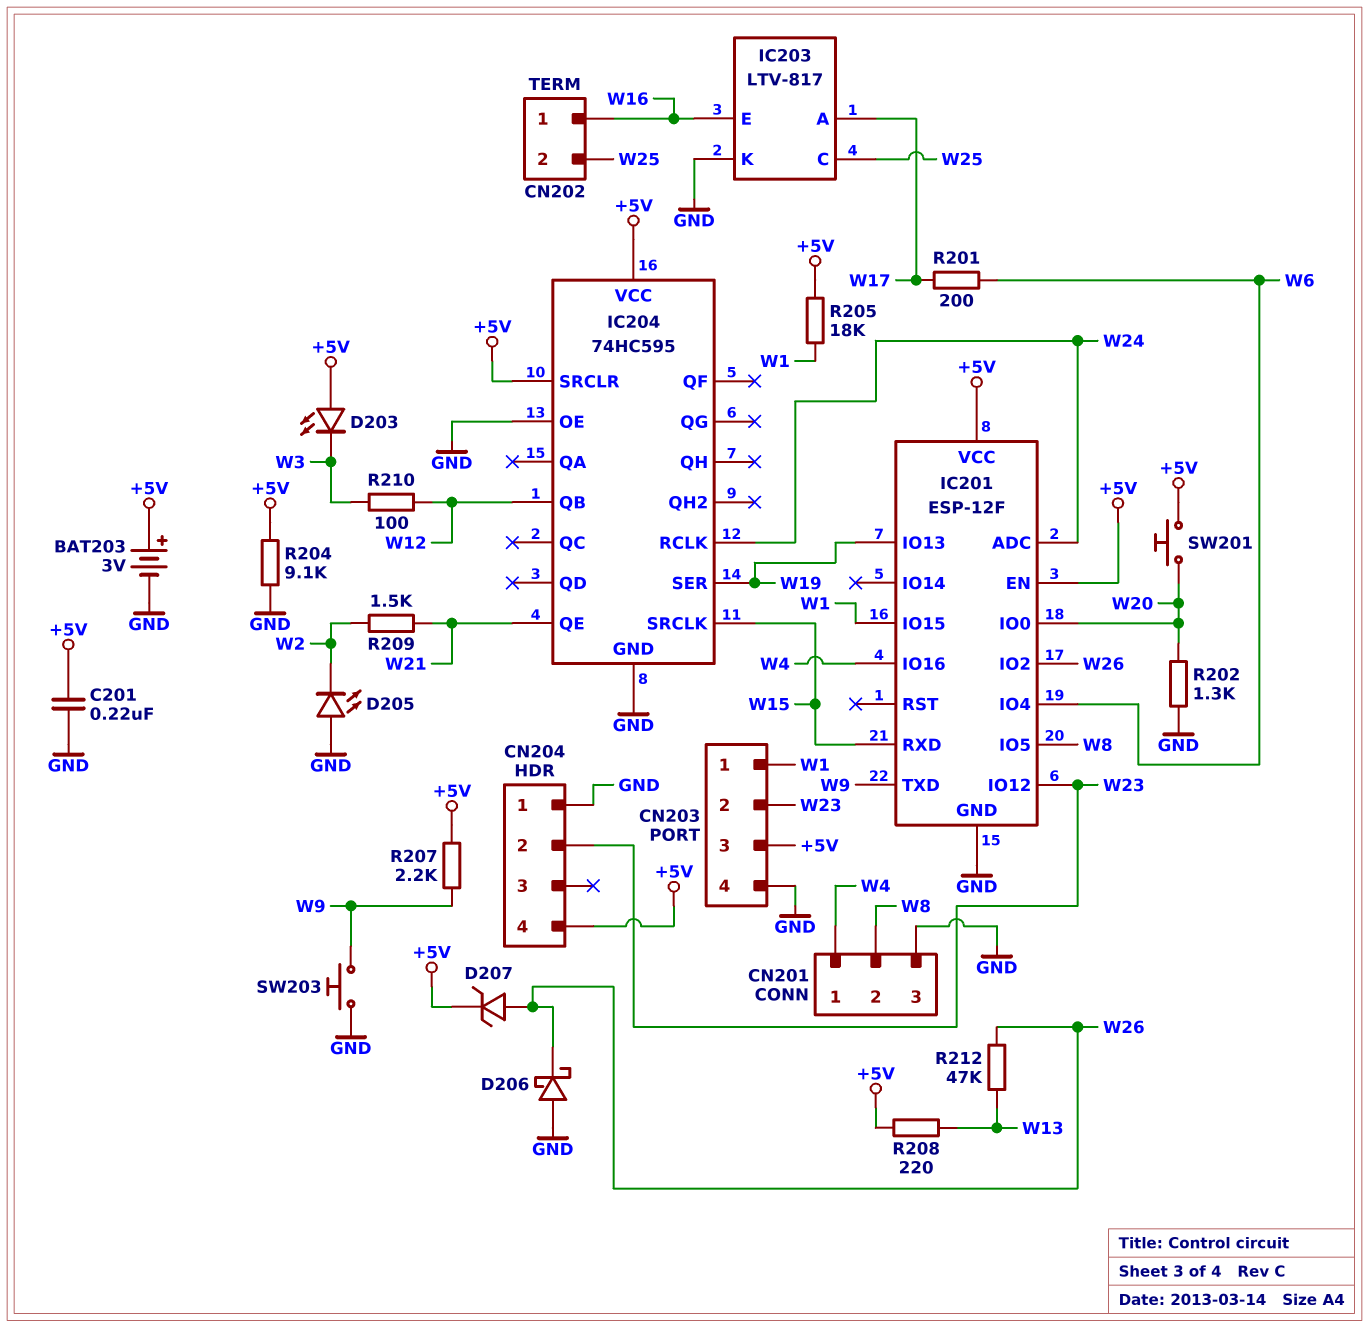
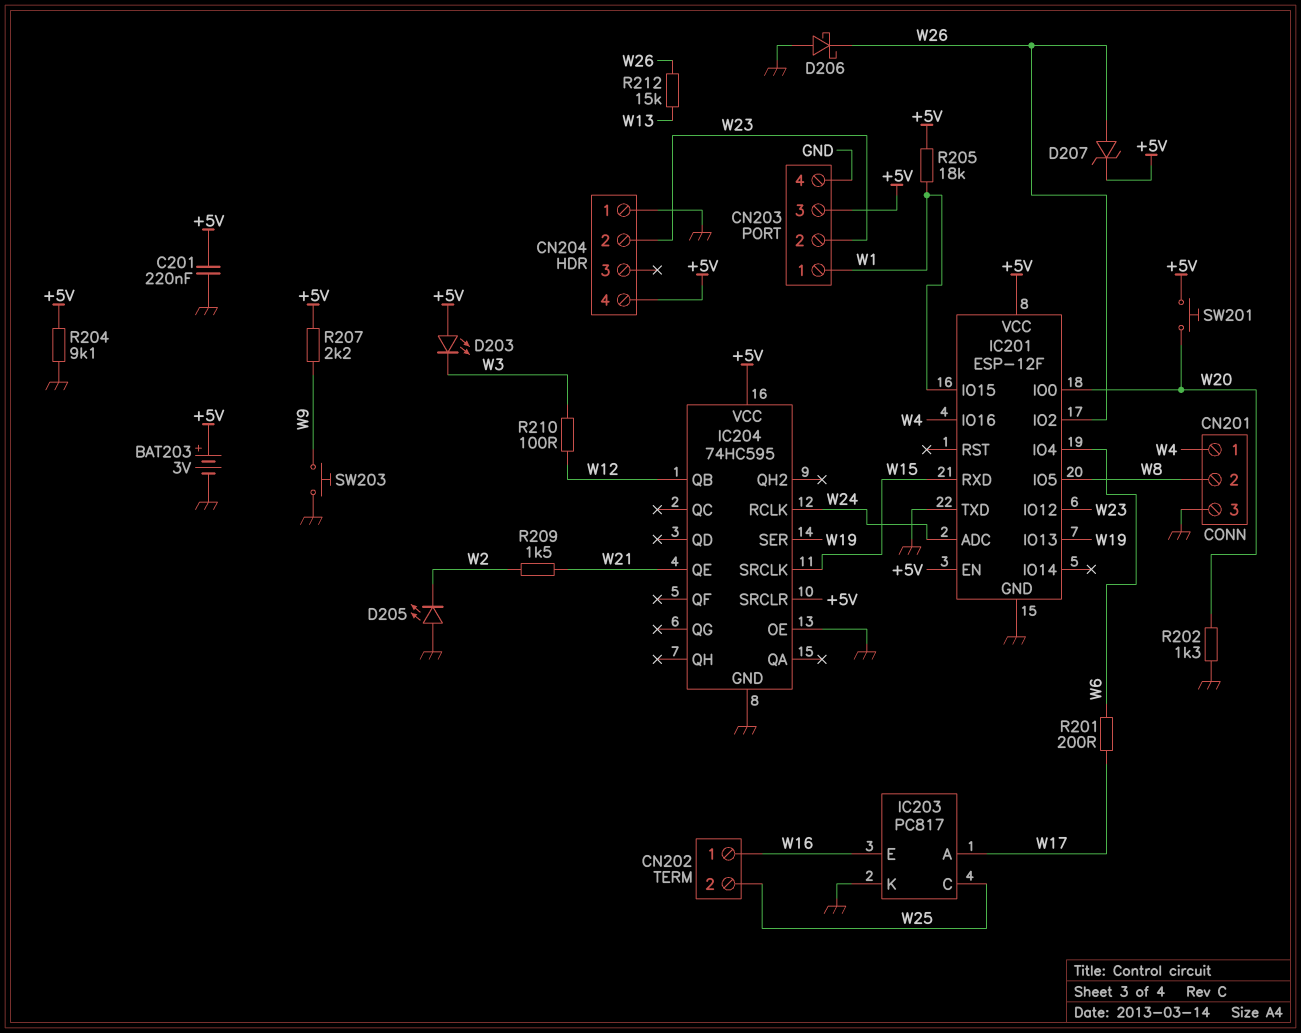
IC201 pin TXD: W9 -> GND
IC203: LTV-817 -> PC817
R208: 220 (+5V, W13) -> none
R212: 47k (W13, W26) -> 15k (W13, W26)

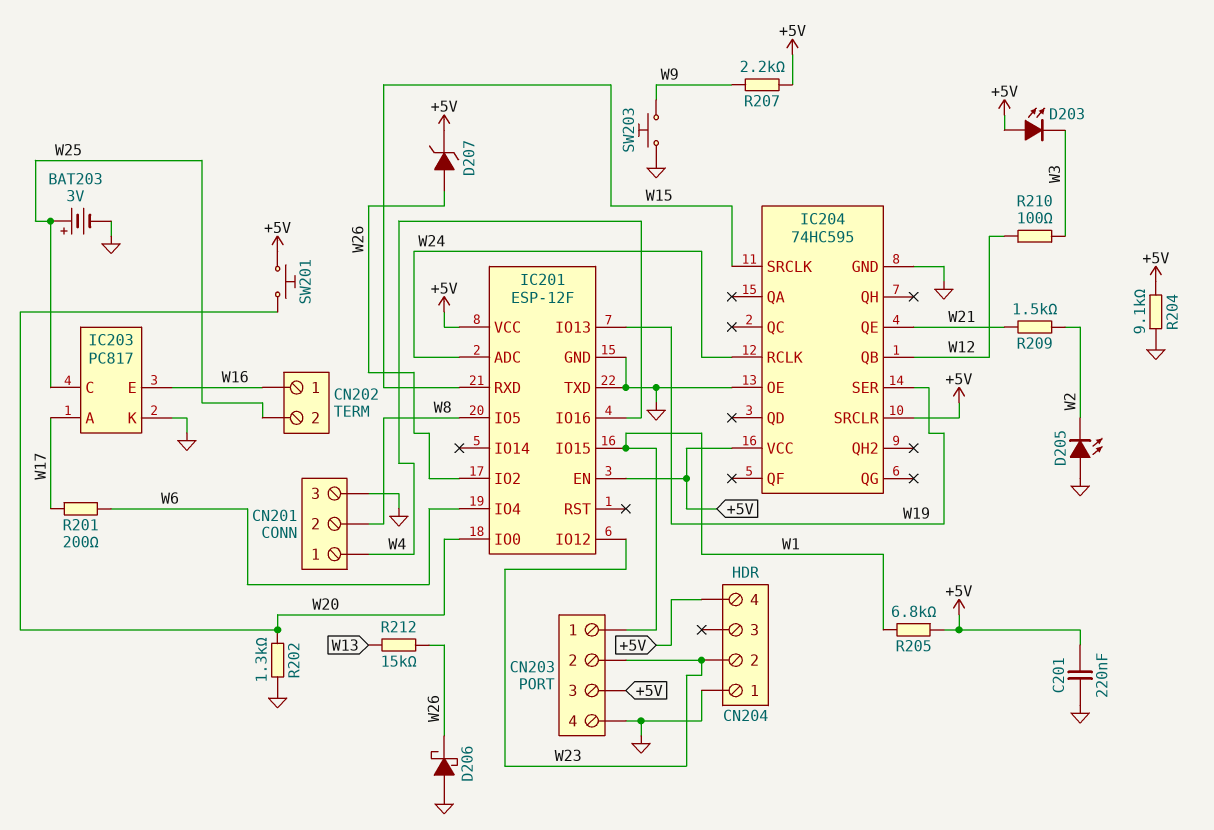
BAT203: 3V (plus +5V, minus GND) -> 3V (plus W25, minus GND)
R205: 18k (+5V, W1) -> 6.8k (+5V, W1)

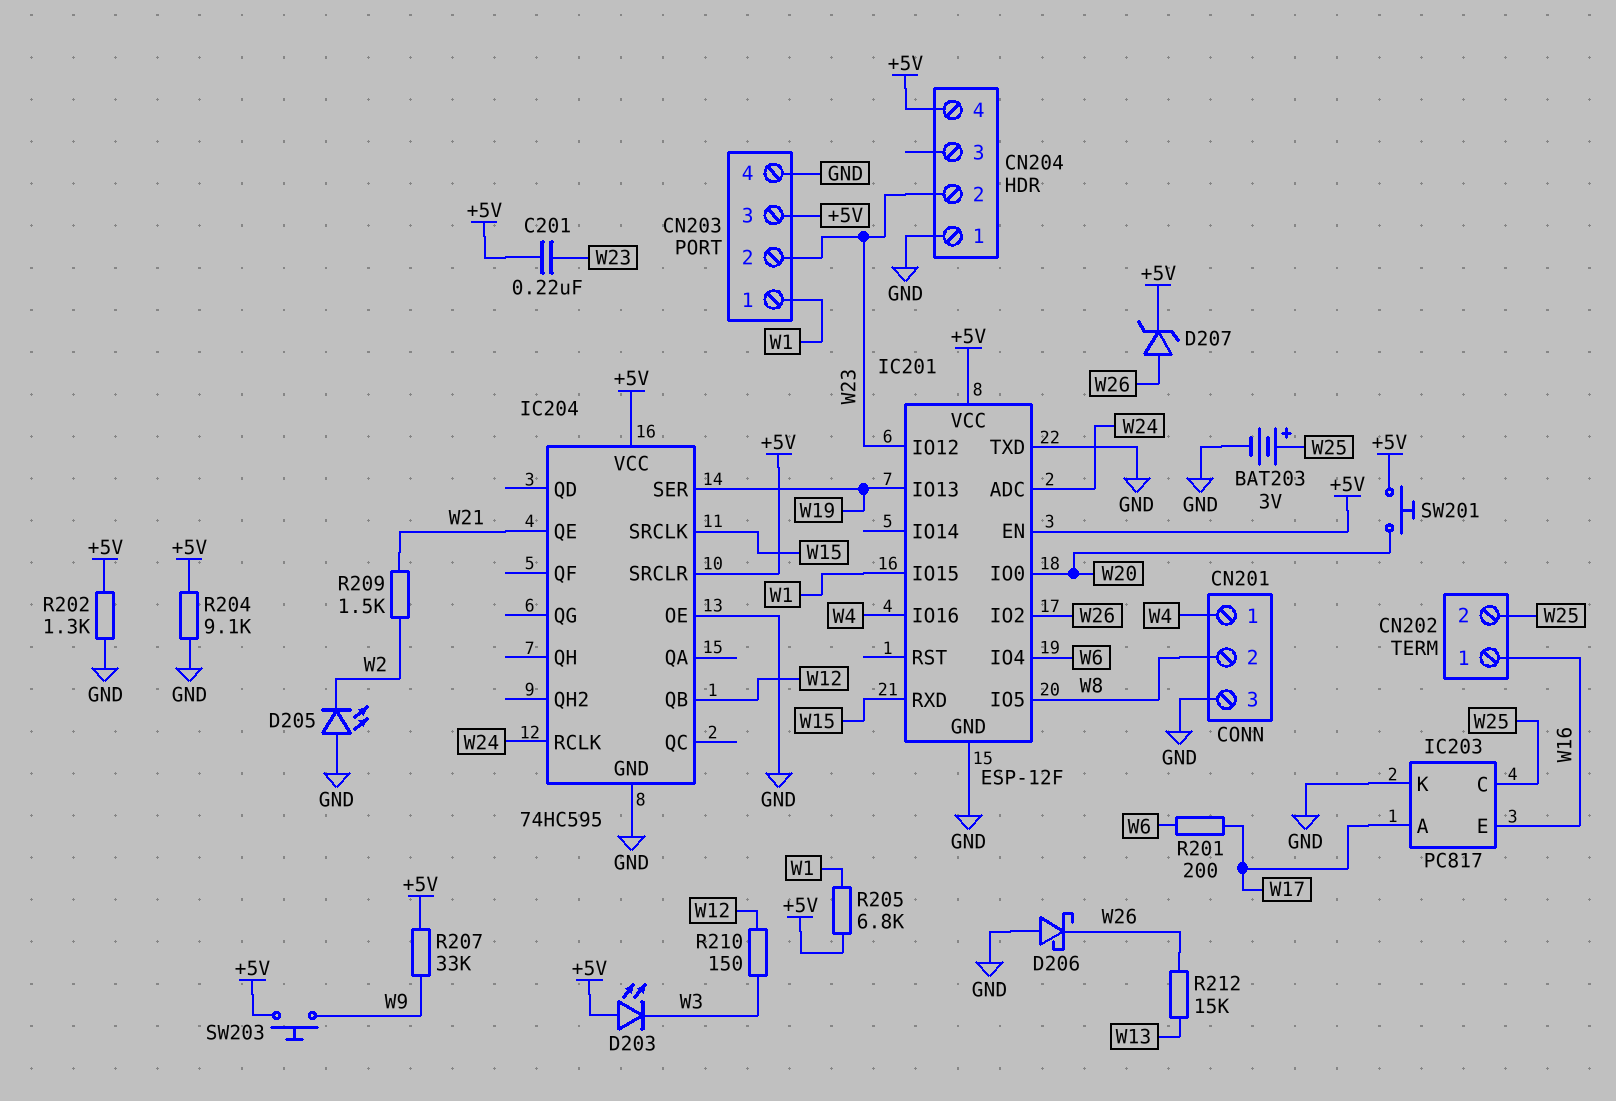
C201: 220nF (+5V, GND) -> 220nF (+5V, W23)
R202: 1.3k (GND, W20) -> 1.3k (+5V, GND)
R207: 2.2k (+5V, W9) -> 33k (+5V, W9)
R210: 100 (W3, W12) -> 150 (W3, W12)
SW203: button (GND, W9) -> button (+5V, W9)

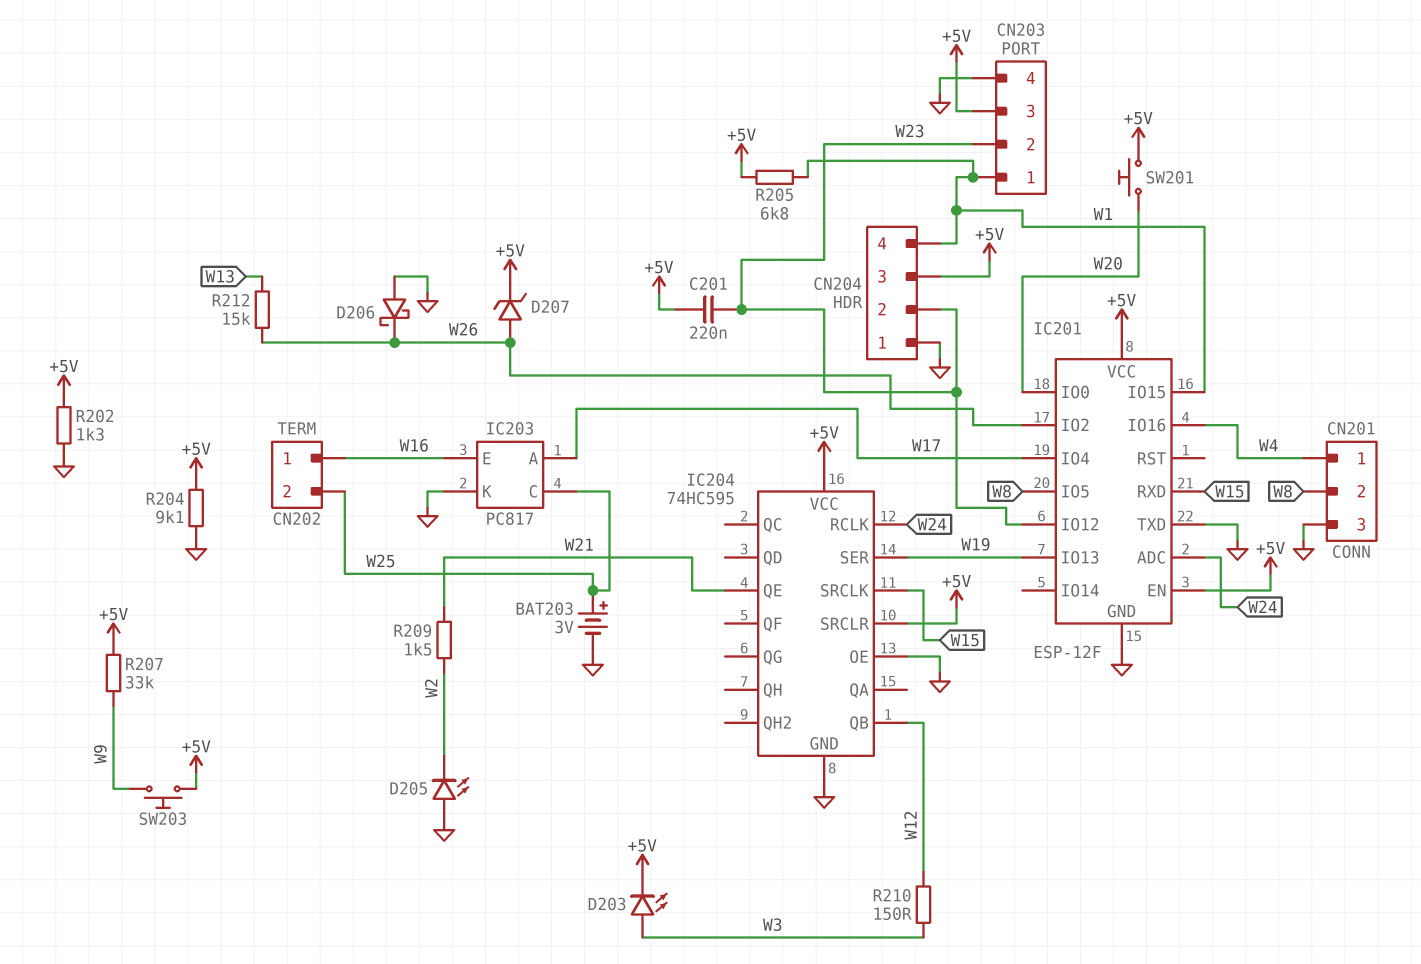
CN204 pin 3: none -> +5V
CN204 pin 4: +5V -> W1
D203: LED (A +5V, K W3) -> LED (A W3, K +5V)
IC201 pin IO4: W6 -> W17
R201: 200 (W6, W17) -> none

